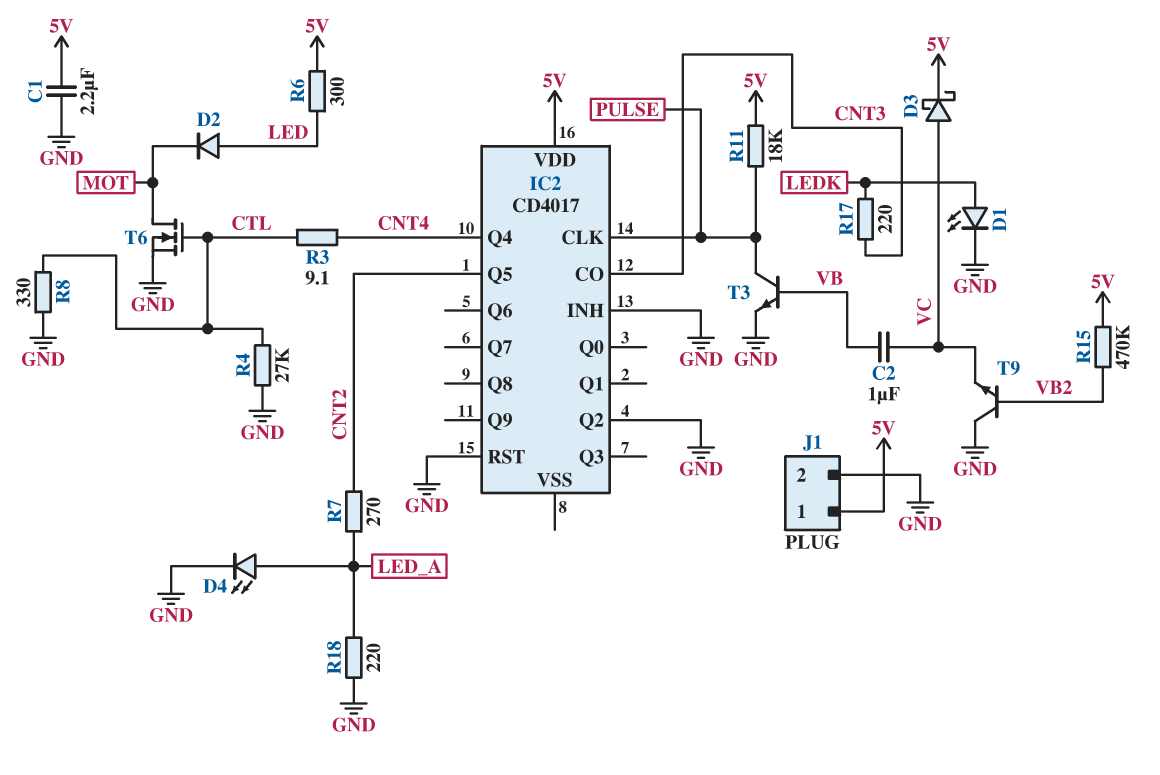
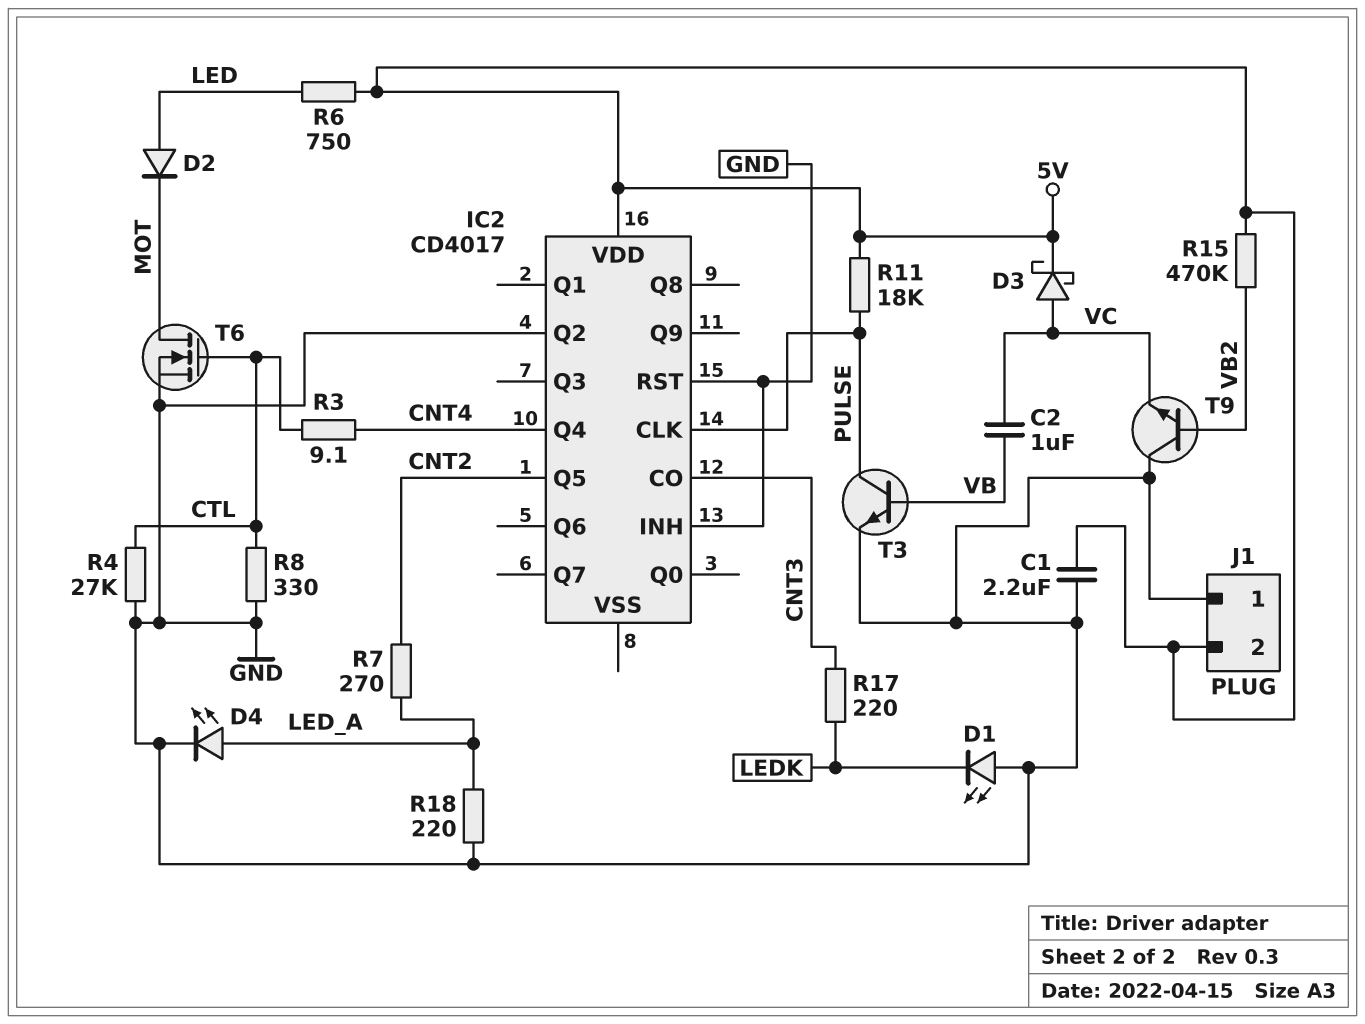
D1: LED (A LEDK, K GND) -> LED (A GND, K LEDK)
J1 pin 1: 5V -> GND
J1 pin 2: GND -> 5V
R6: 300 (5V, LED) -> 750 (5V, LED)

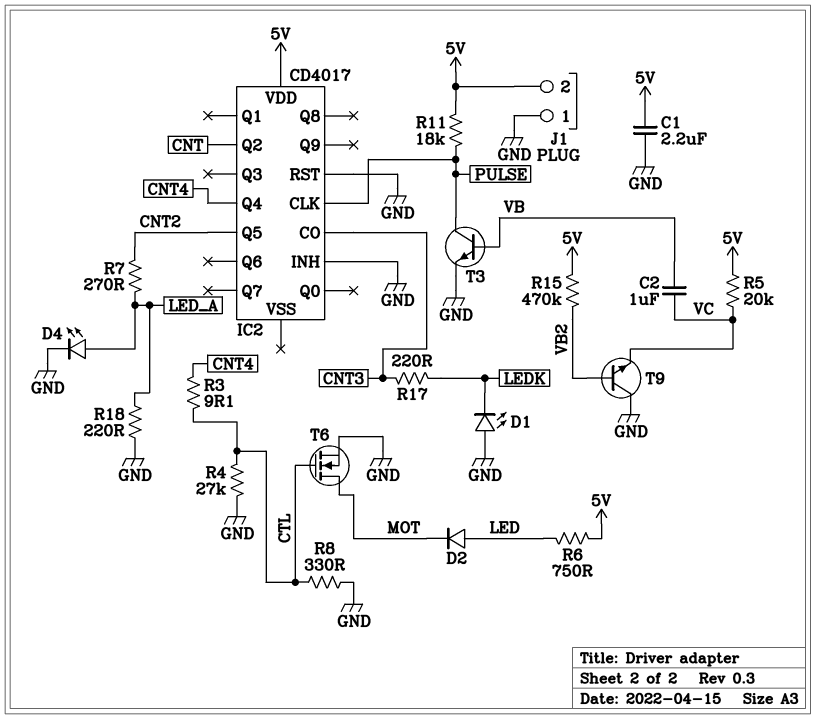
D3: schottky (A VC, K 5V) -> none
IC2 pin Q2: GND -> CNT
R5: none -> 20k (5V, VC)

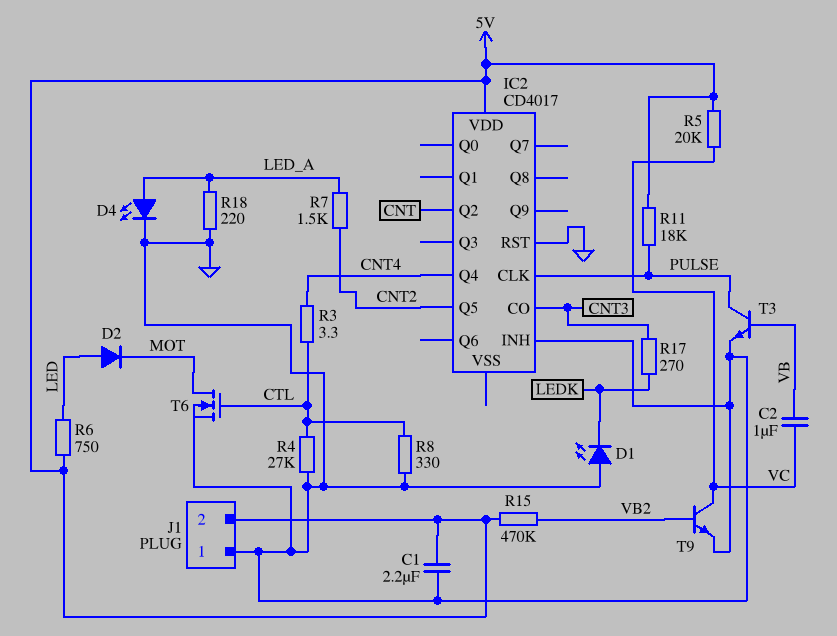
R3: 9.1 (CNT4, CTL) -> 3.3 (CNT4, CTL)
R7: 270 (CNT2, LED_A) -> 1.5k (CNT2, LED_A)
R17: 220 (CNT3, LEDK) -> 270 (CNT3, LEDK)
T9: NPN (B VB2, C GND, E VC) -> NPN (B VB2, C VC, E GND)

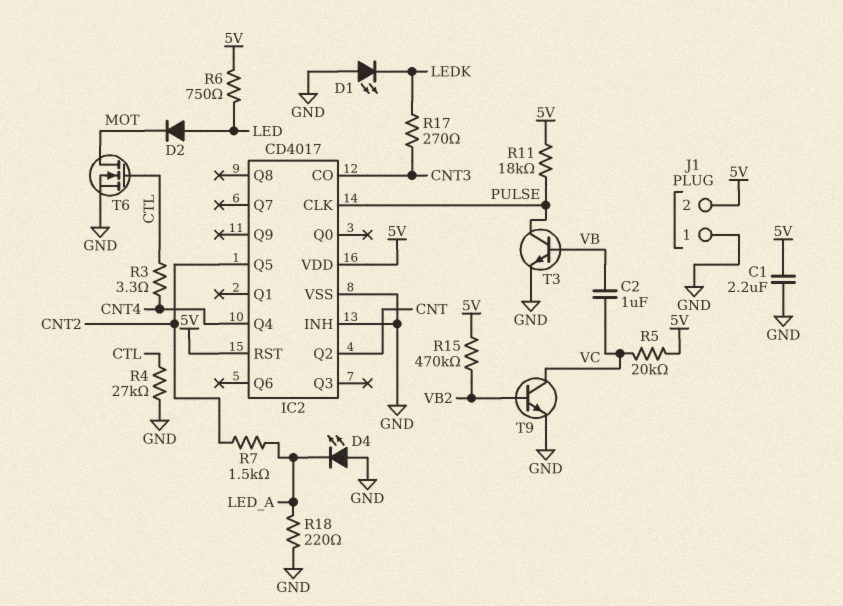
D4: LED (A LED_A, K GND) -> LED (A GND, K LED_A)
IC2 pin RST: GND -> 5V
IC2 pin VSS: none -> GND
R8: 330 (CTL, GND) -> none

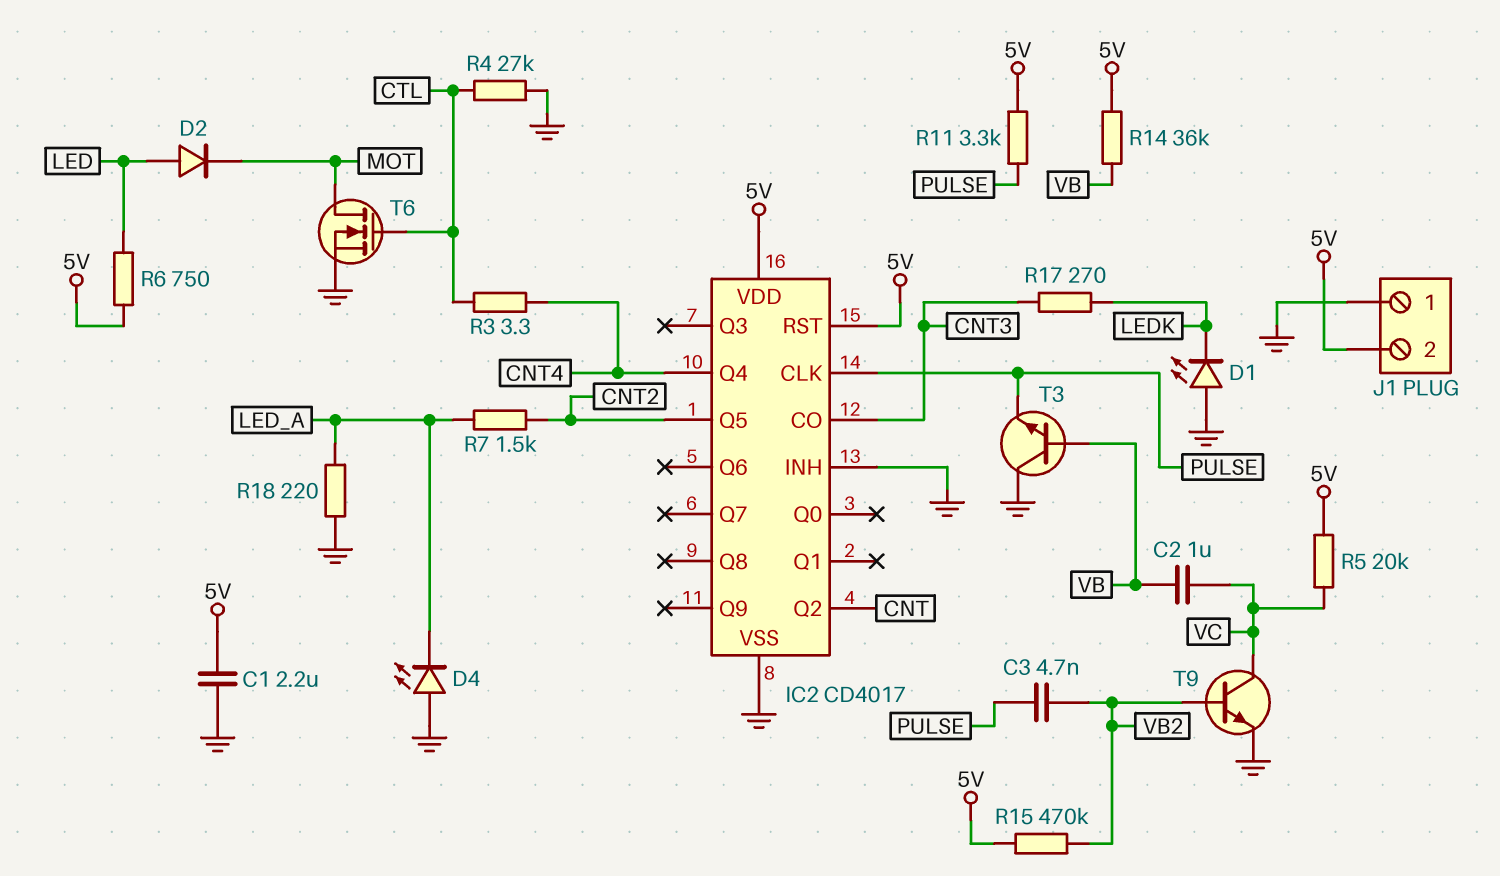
C3: none -> 4.7nF (PULSE, VB2)
R11: 18k (5V, PULSE) -> 3.3k (5V, PULSE)
R14: none -> 36k (5V, VB)
T3: NPN (B VB, C PULSE, E GND) -> NPN (B VB, C GND, E PULSE)

